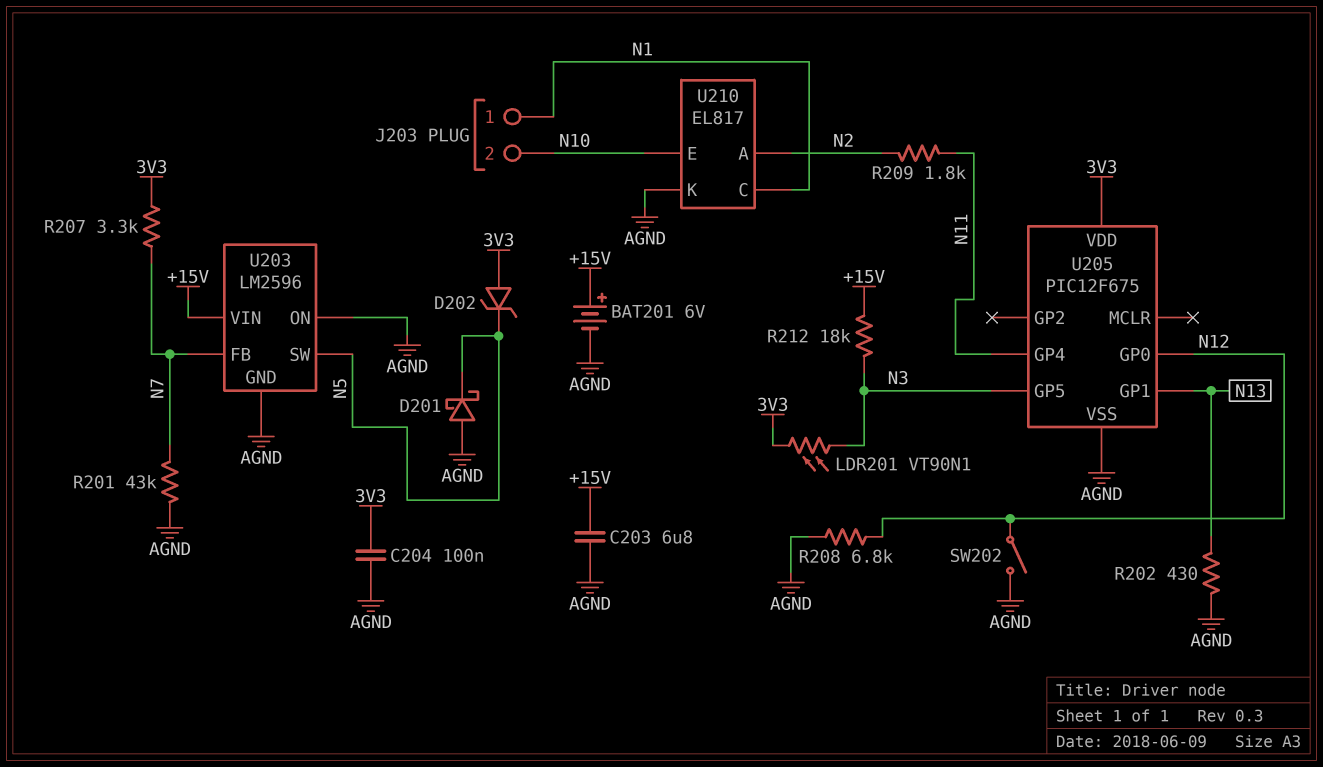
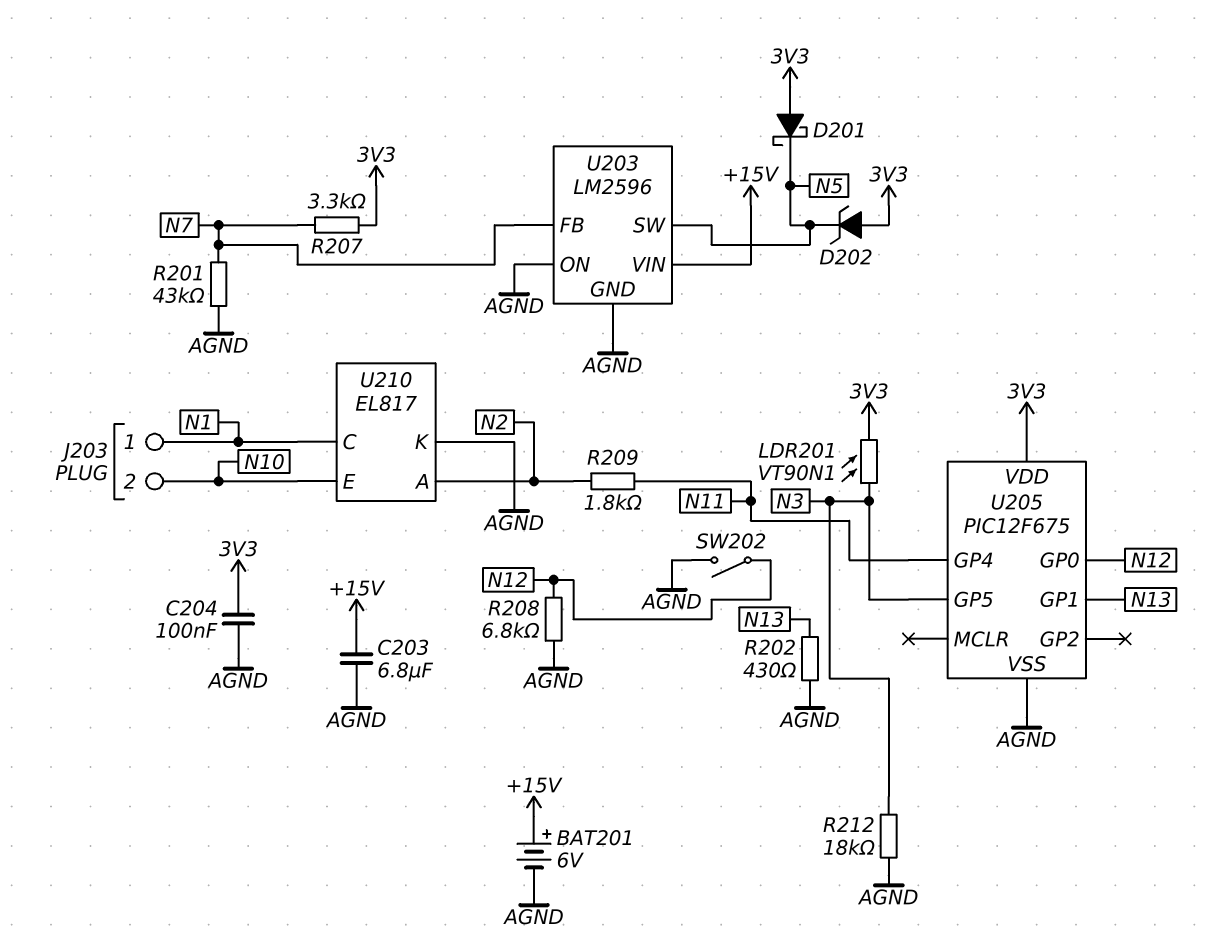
D201: schottky (A AGND, K N5) -> schottky (A 3V3, K N5)
R212: 18k (+15V, N3) -> 18k (AGND, N3)

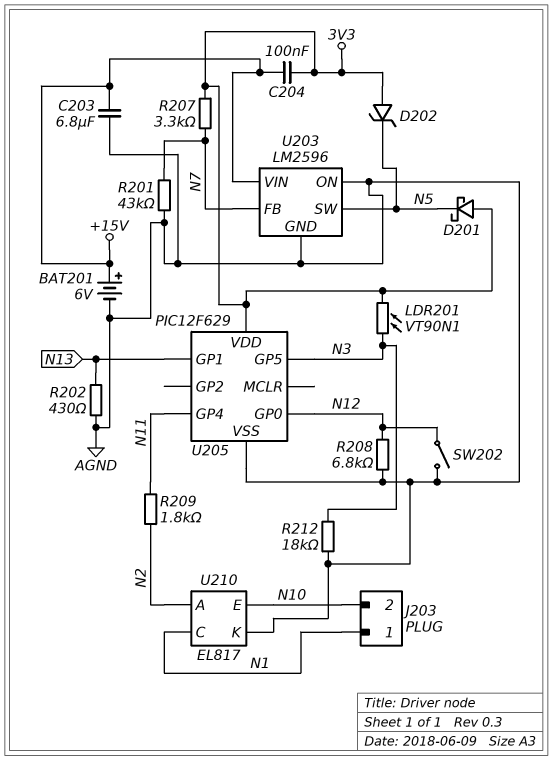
C204: 100nF (3V3, AGND) -> 100nF (+15V, 3V3)
U205: PIC12F675 -> PIC12F629

